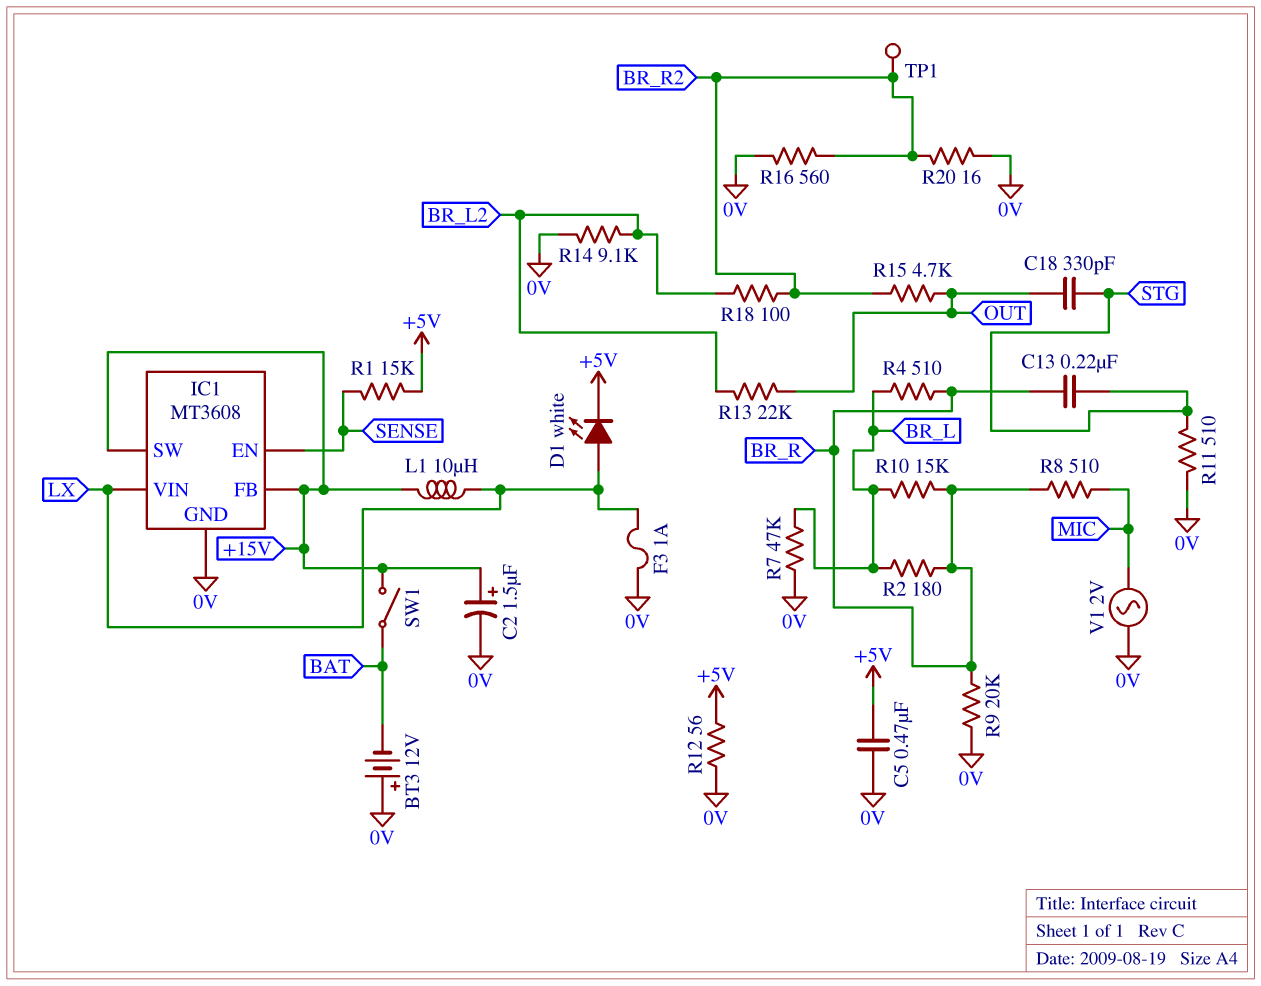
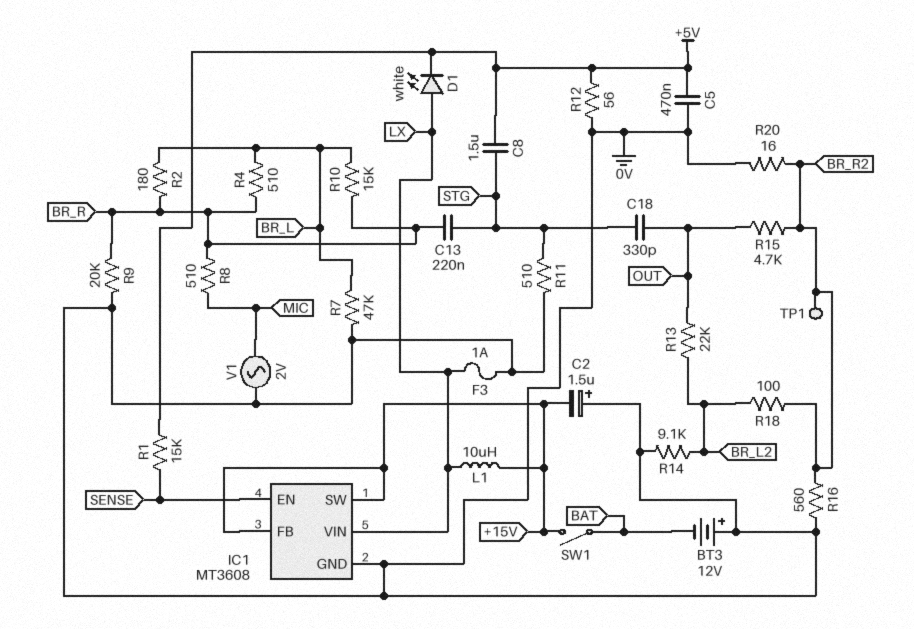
C2: 1.5uF (plus +15V, minus 0V) -> 1.5uF (plus 0V, minus +15V)
C8: none -> 1.5uF (+5V, STG)

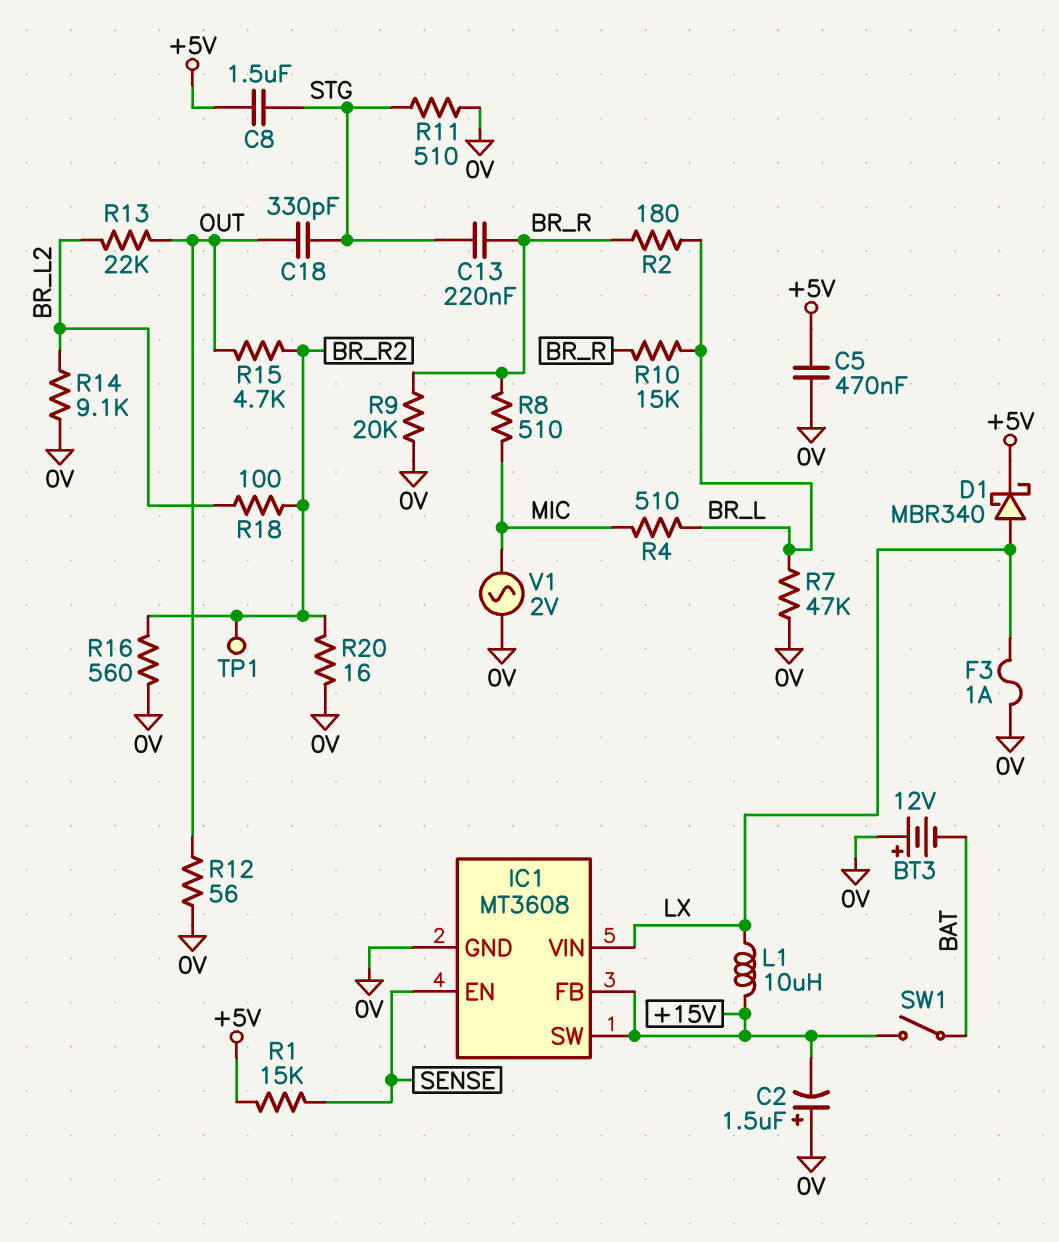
D1: LED white (A LX, K +5V) -> schottky MBR340 (A LX, K +5V)
R4: 510 (BR_L, BR_R) -> 510 (BR_L, MIC)
R12: 56 (+5V, 0V) -> 56 (0V, OUT)

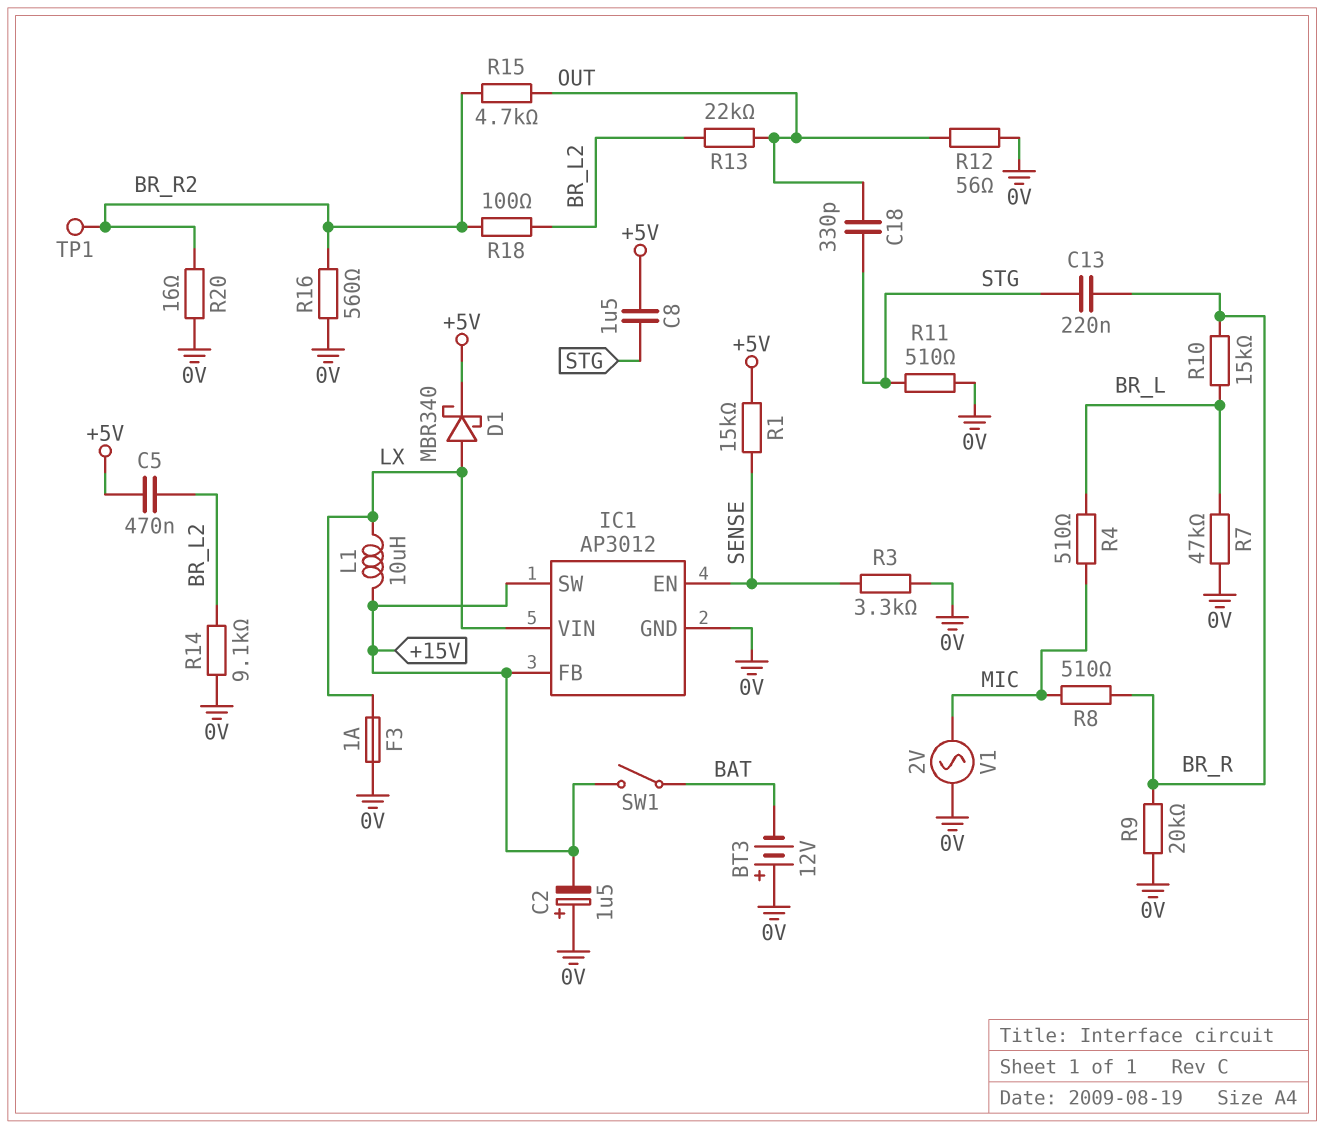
C5: 470nF (+5V, 0V) -> 470nF (+5V, BR_L2)
IC1: MT3608 -> AP3012
R2: 180 (BR_L, BR_R) -> none
R3: none -> 3.3k (0V, SENSE)

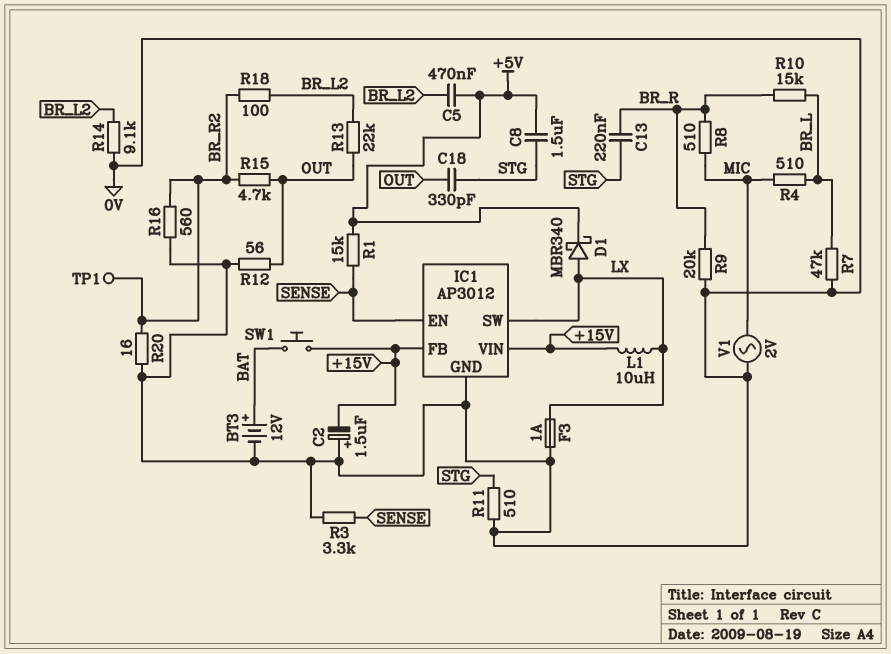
BT3: 12V (plus 0V, minus BAT) -> 12V (plus BAT, minus 0V)
IC1 pin SW: +15V -> LX
IC1 pin VIN: LX -> +15V
SW1: switch (+15V, BAT) -> button (+15V, BAT)

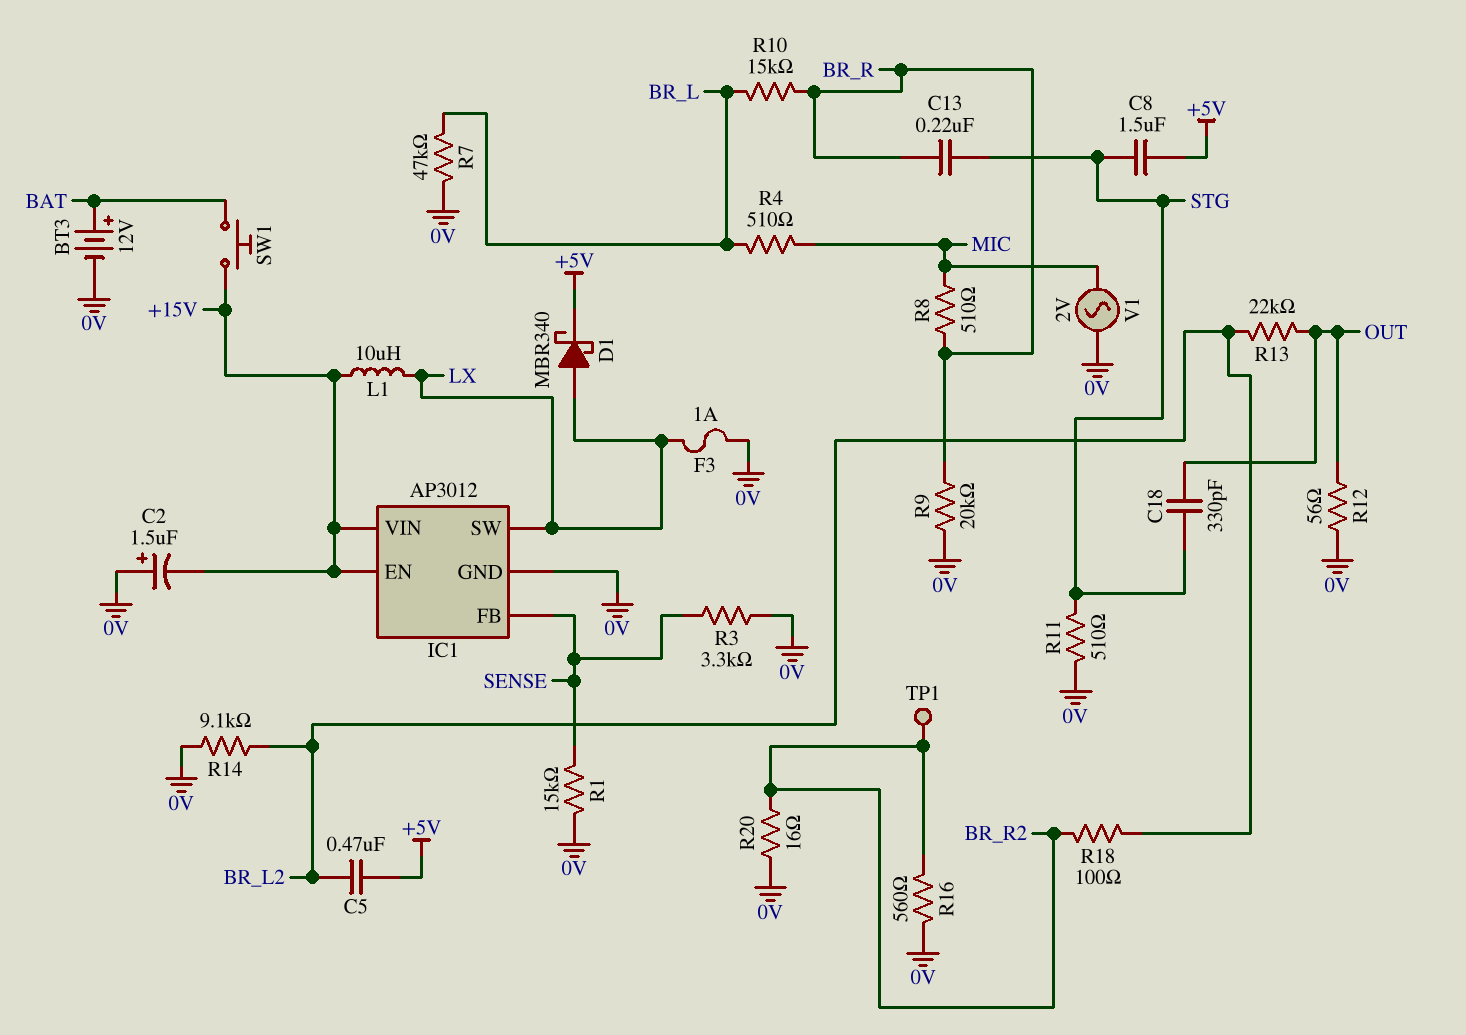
IC1 pin EN: SENSE -> +15V
IC1 pin FB: +15V -> SENSE
R1: 15k (+5V, SENSE) -> 15k (0V, SENSE)
R15: 4.7k (BR_R2, OUT) -> none

